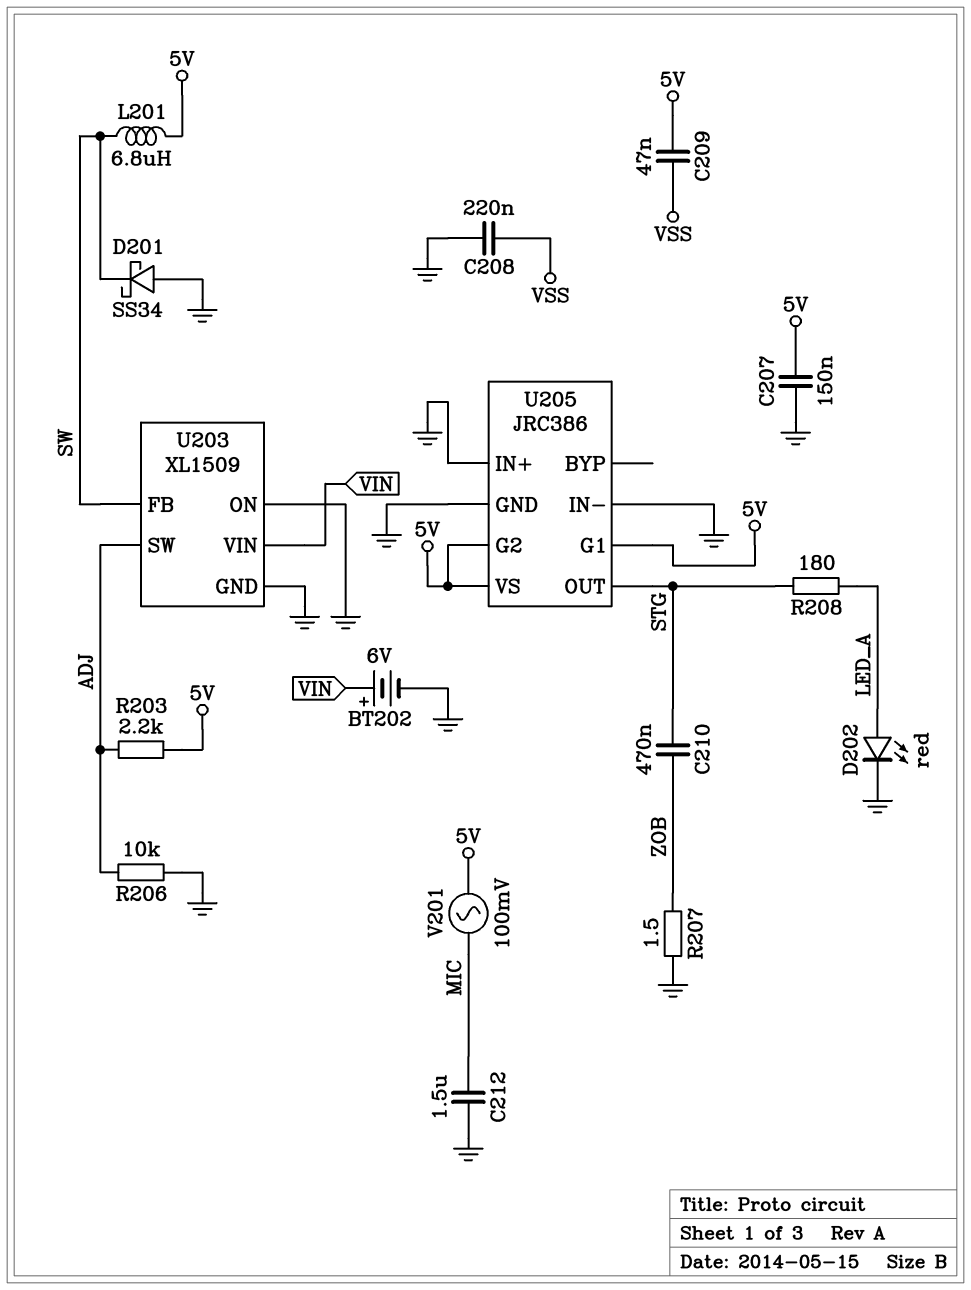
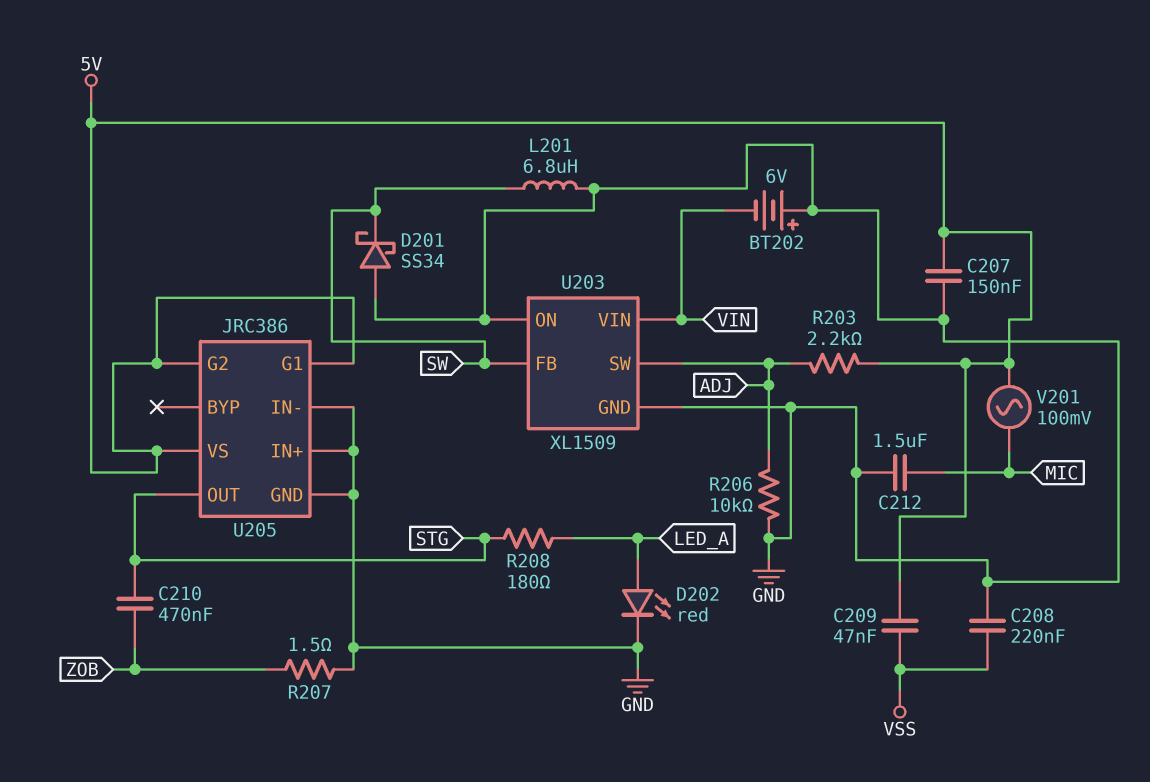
BT202: 6V (plus VIN, minus GND) -> 6V (plus GND, minus VIN)
L201: 6.8uH (5V, SW) -> 6.8uH (GND, SW)

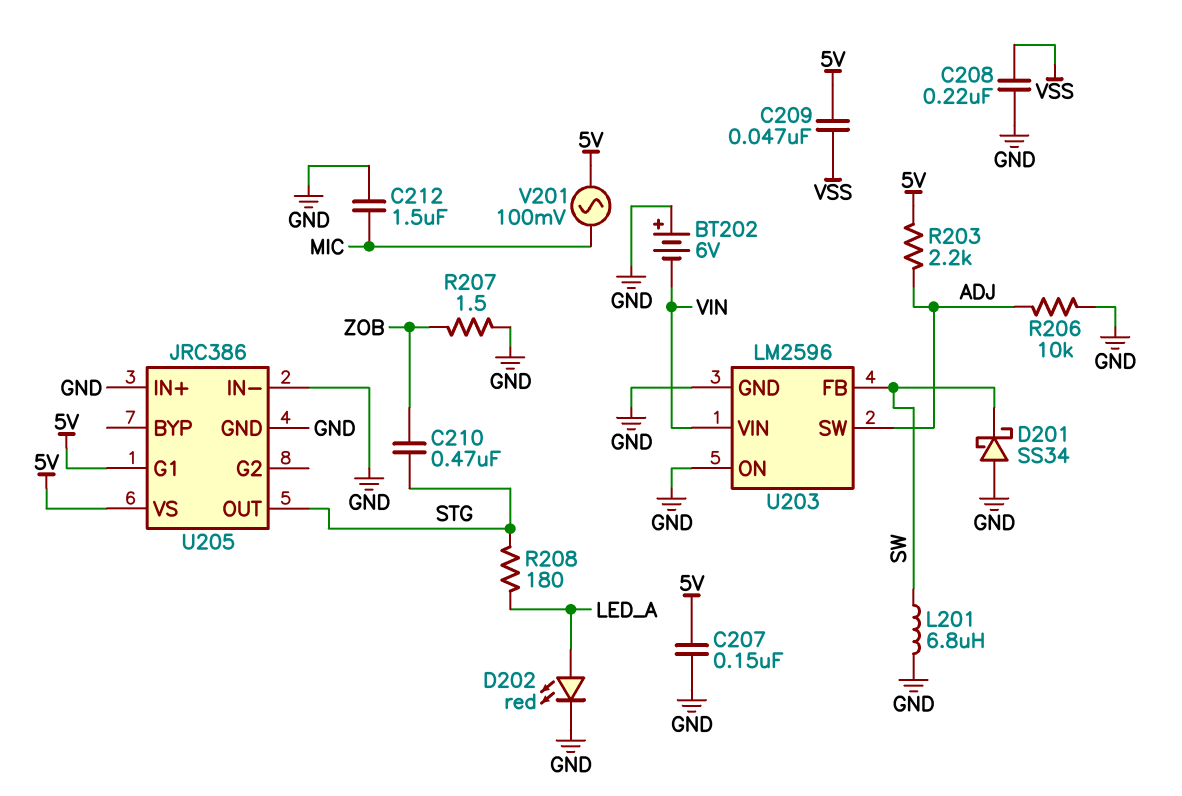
U203: XL1509 -> LM2596
U205 pin G2: 5V -> none

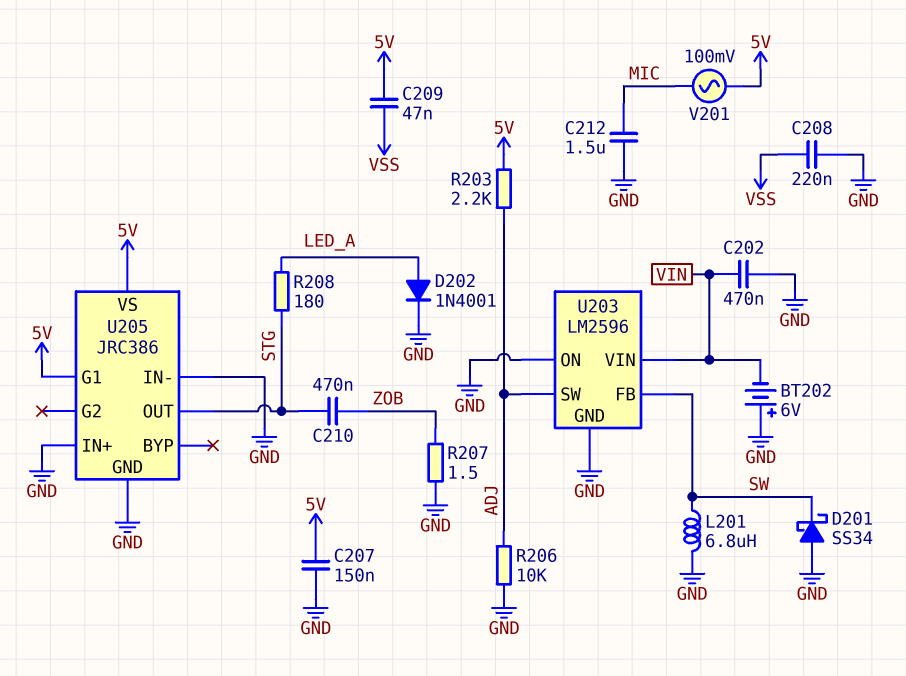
C202: none -> 470nF (GND, VIN)
D202: LED red (A LED_A, K GND) -> diode 1N4001 (A LED_A, K GND)

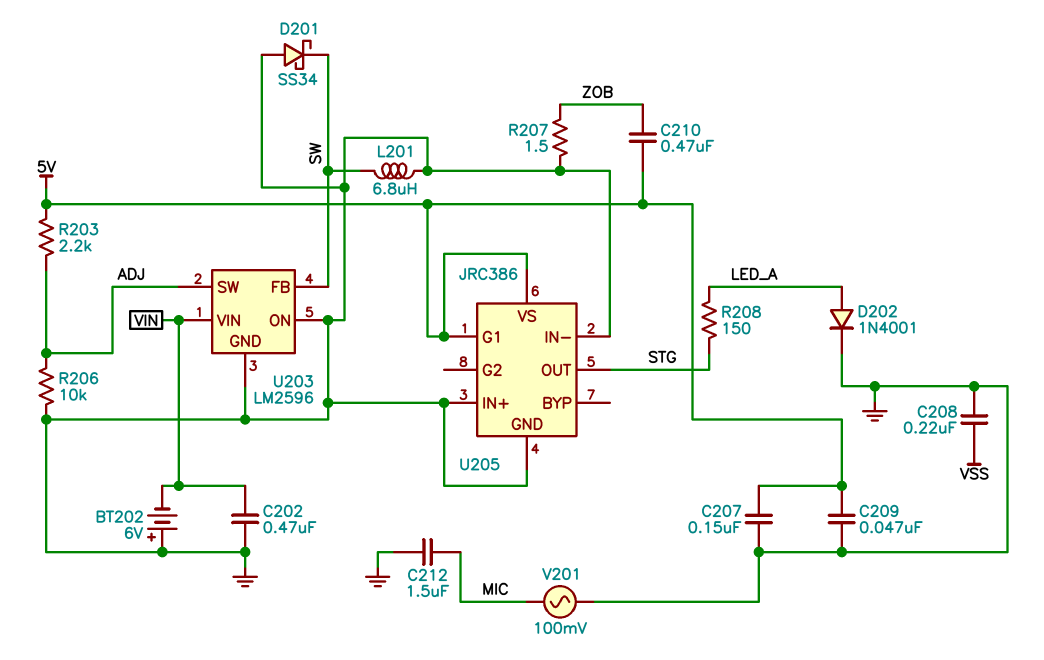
C209: 47nF (5V, VSS) -> 47nF (5V, GND)
C210: 470nF (STG, ZOB) -> 470nF (5V, ZOB)
R208: 180 (LED_A, STG) -> 150 (LED_A, STG)
V201: AC 100mV (5V, MIC) -> AC 100mV (GND, MIC)

